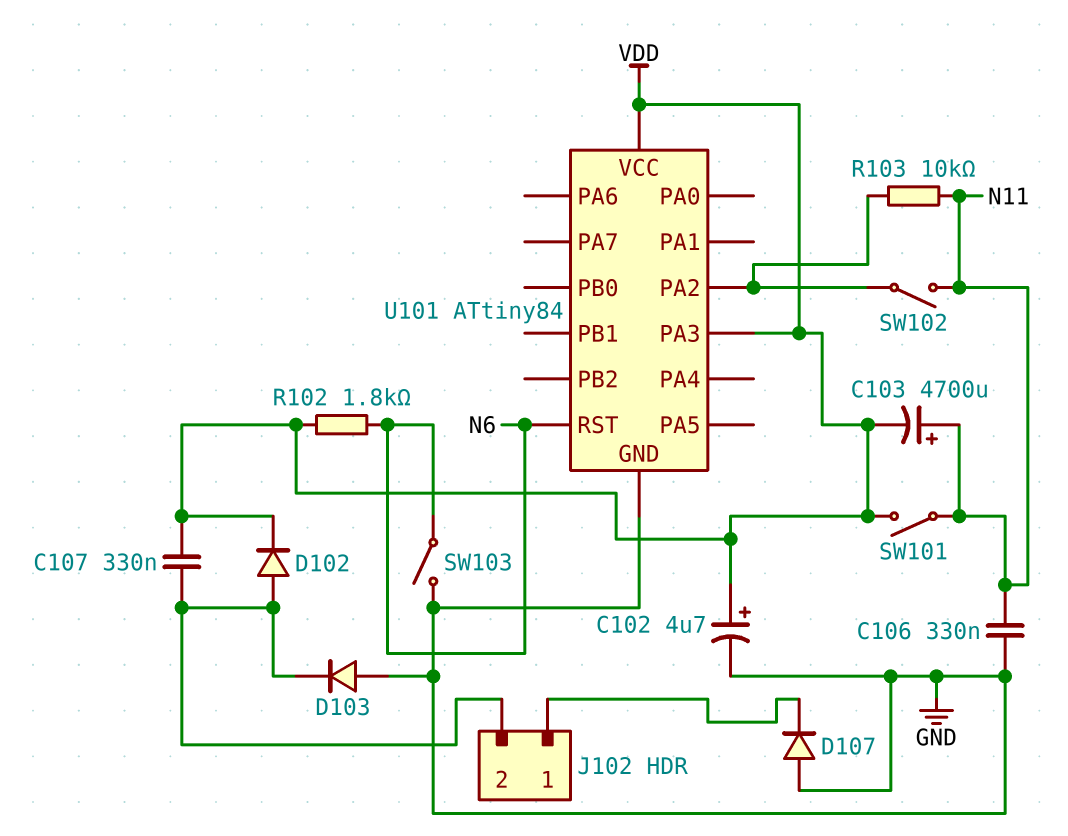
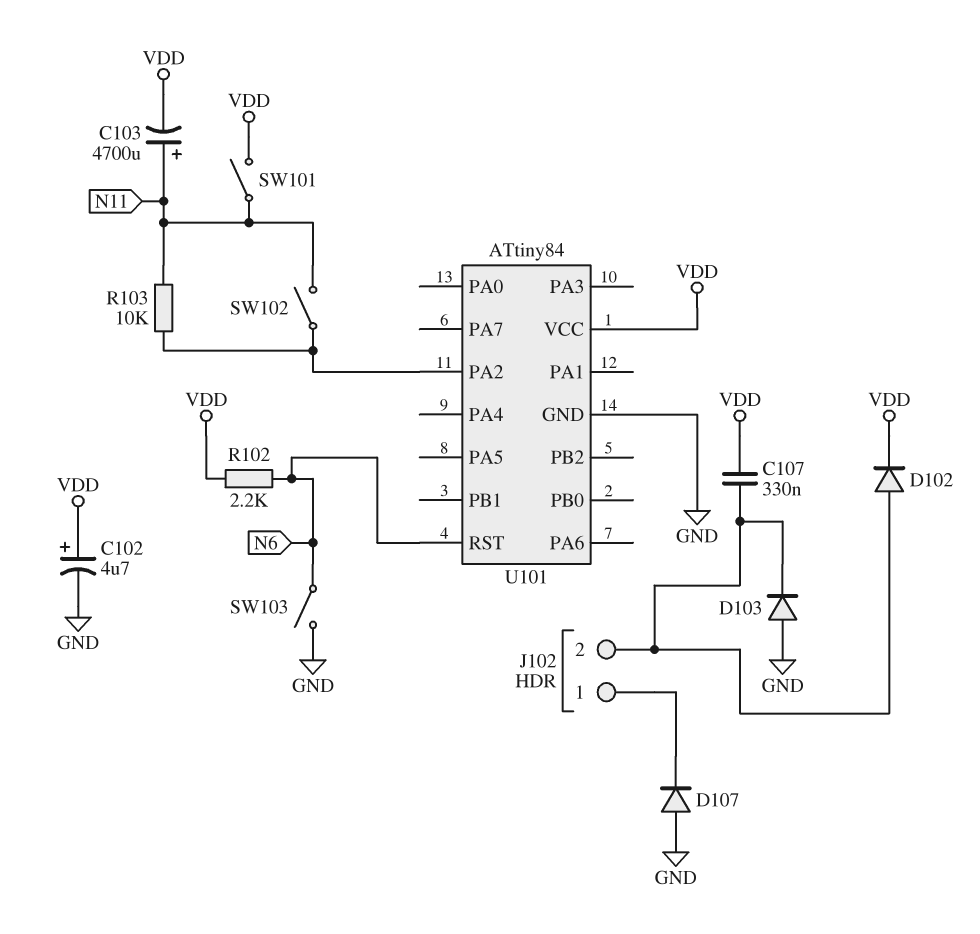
C106: 330nF (GND, N11) -> none
R102: 1.8k (N6, VDD) -> 2.2k (N6, VDD)
U101 pin PA3: VDD -> none

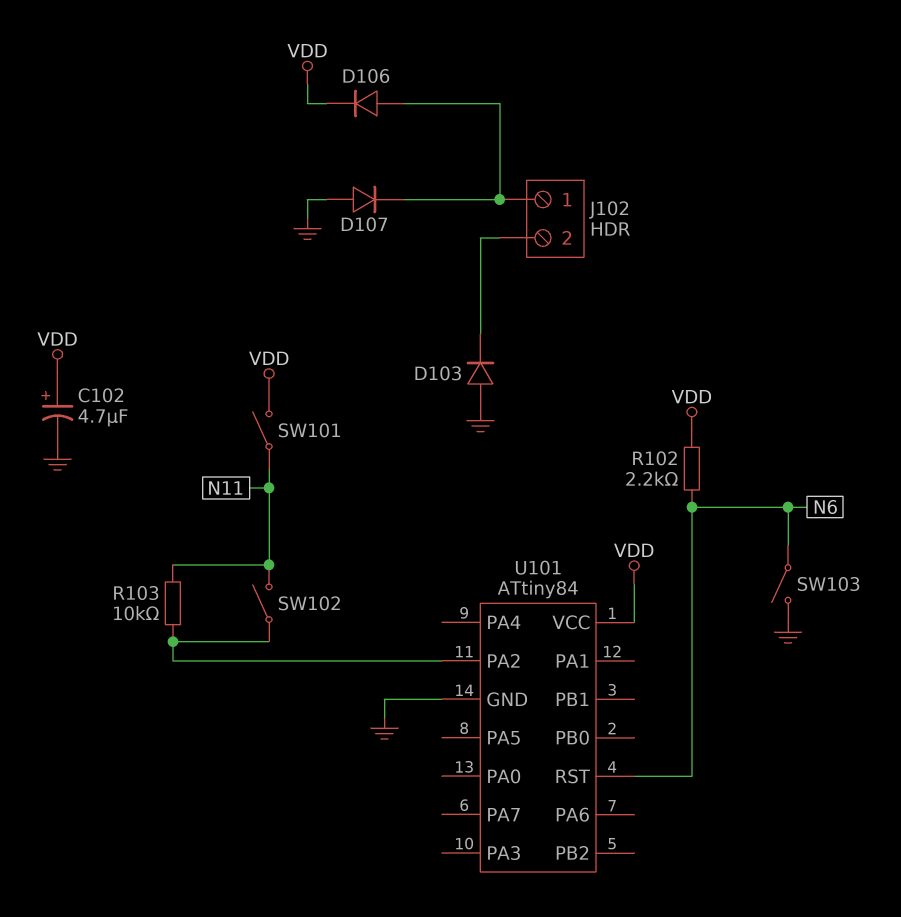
C103: 4700uF (plus N11, minus VDD) -> none
C107: 330nF (J102/2, VDD) -> none
D102: diode (A J102/2, K VDD) -> none
D106: none -> diode (A J102/1, K VDD)

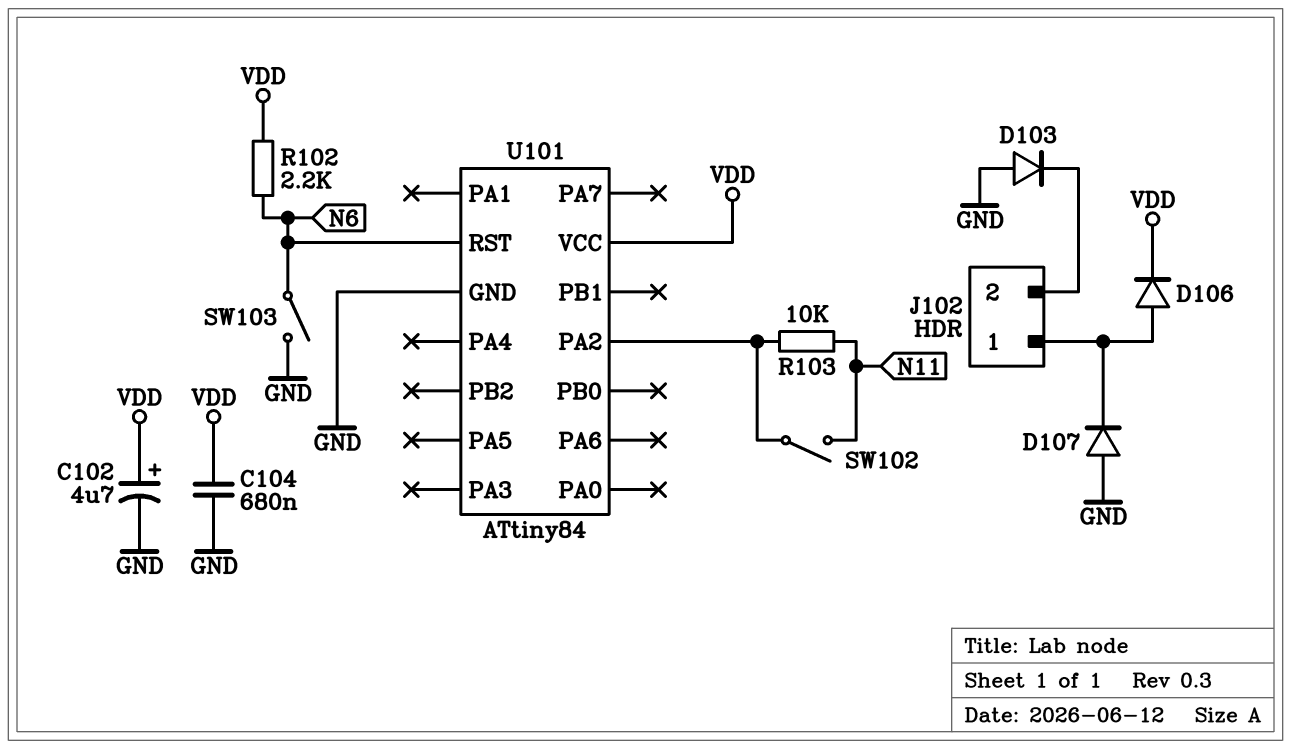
C104: none -> 680nF (GND, VDD)
SW101: switch (N11, VDD) -> none

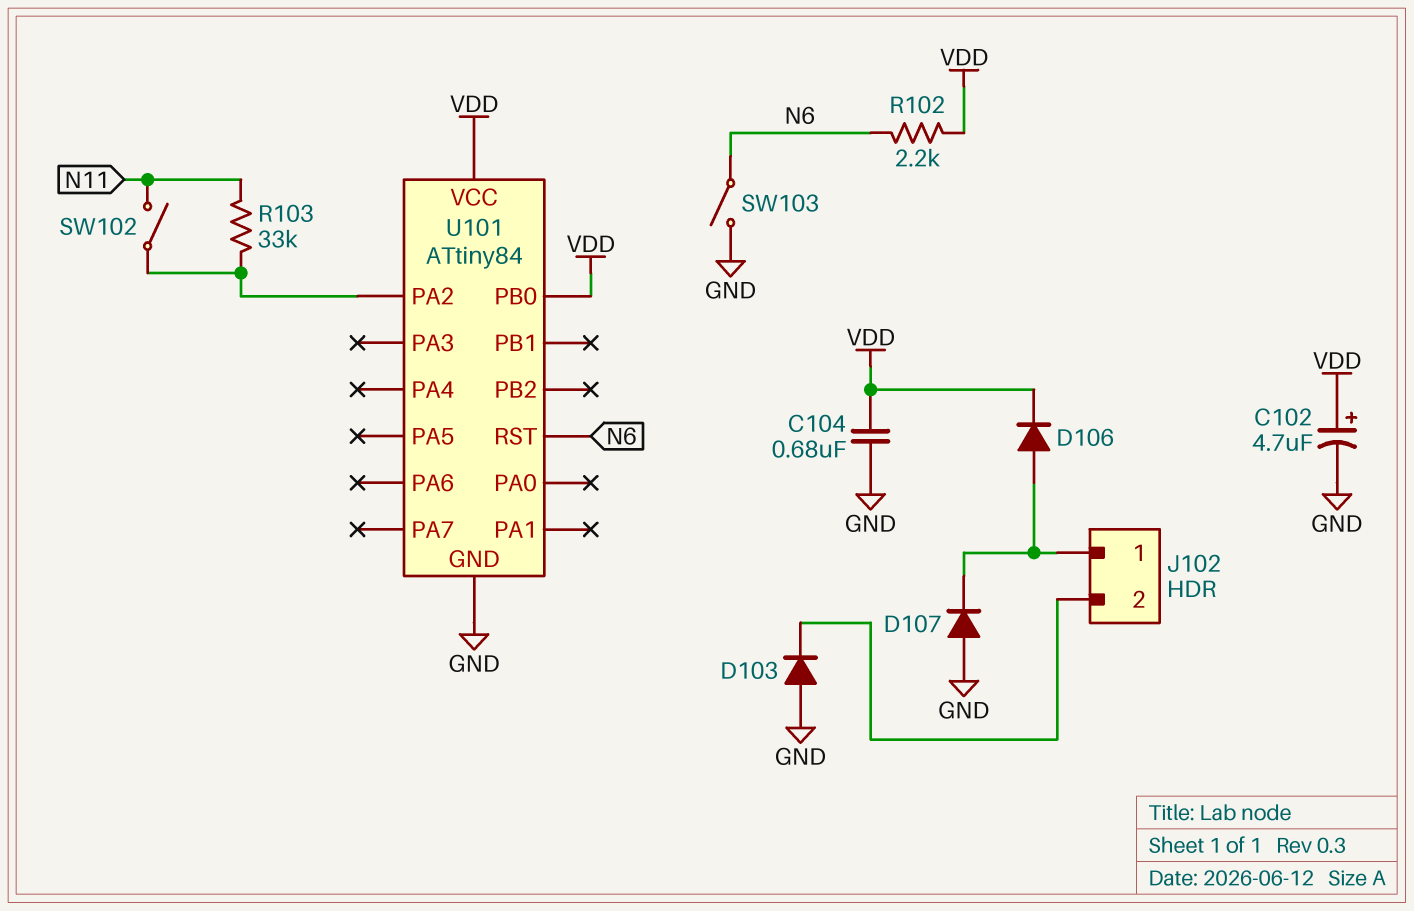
R103: 10k (N11, U101/PA2) -> 33k (N11, U101/PA2)
U101 pin PB0: none -> VDD

